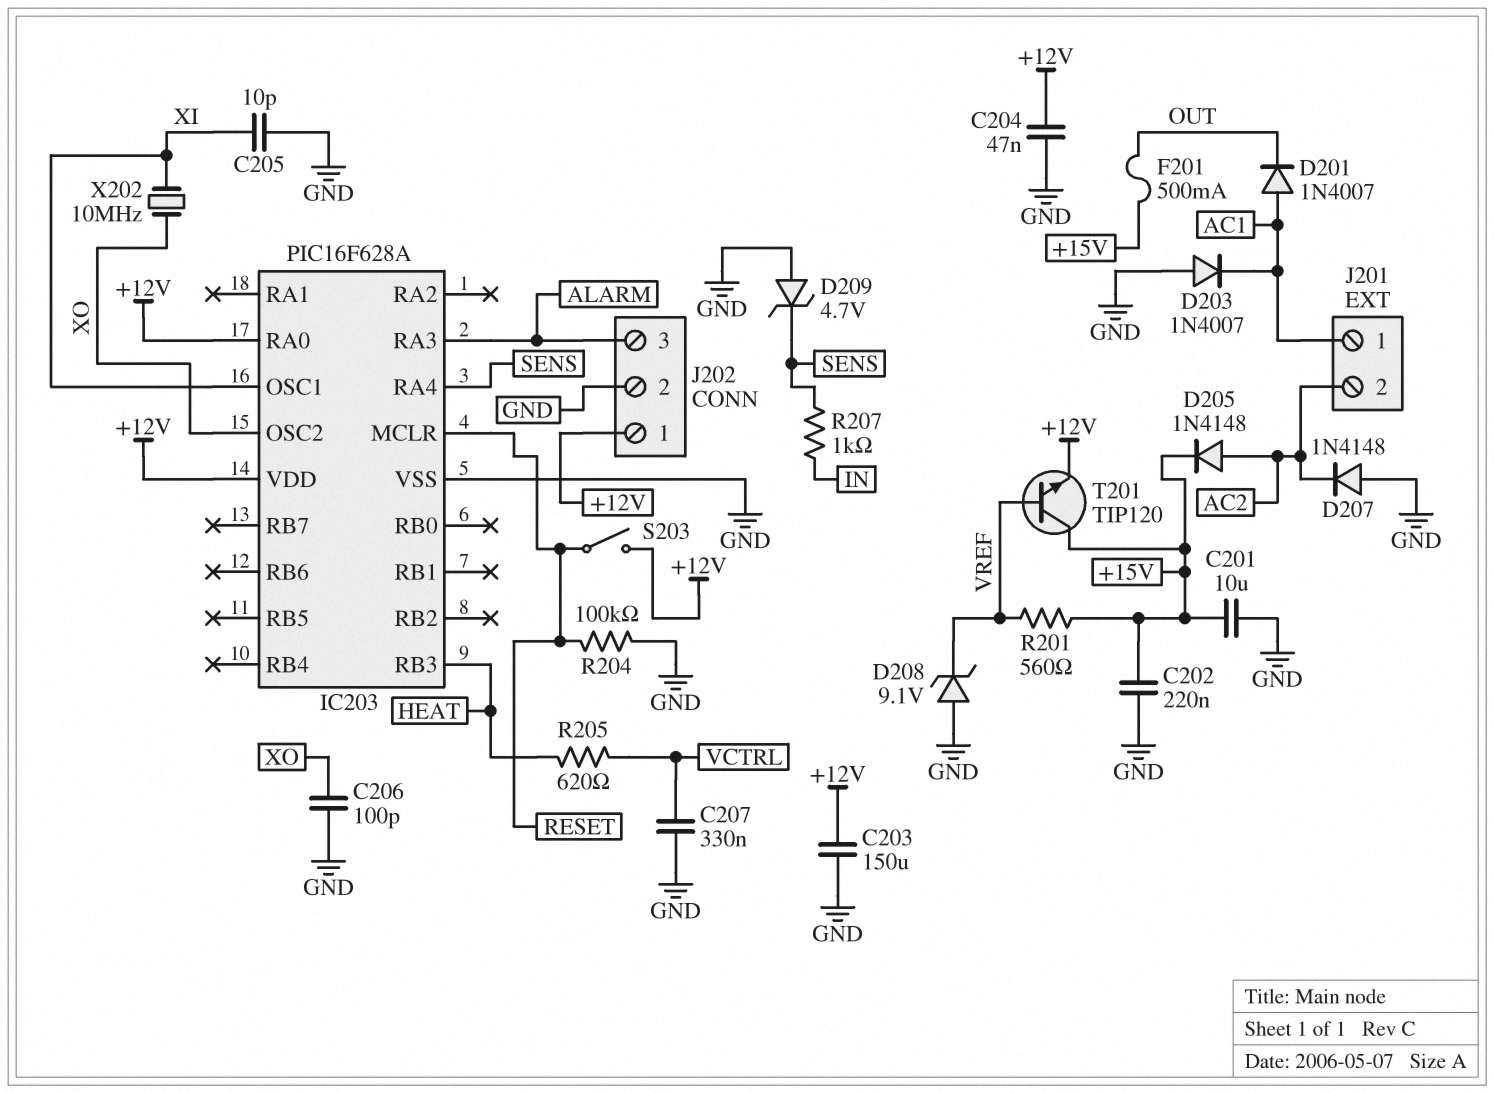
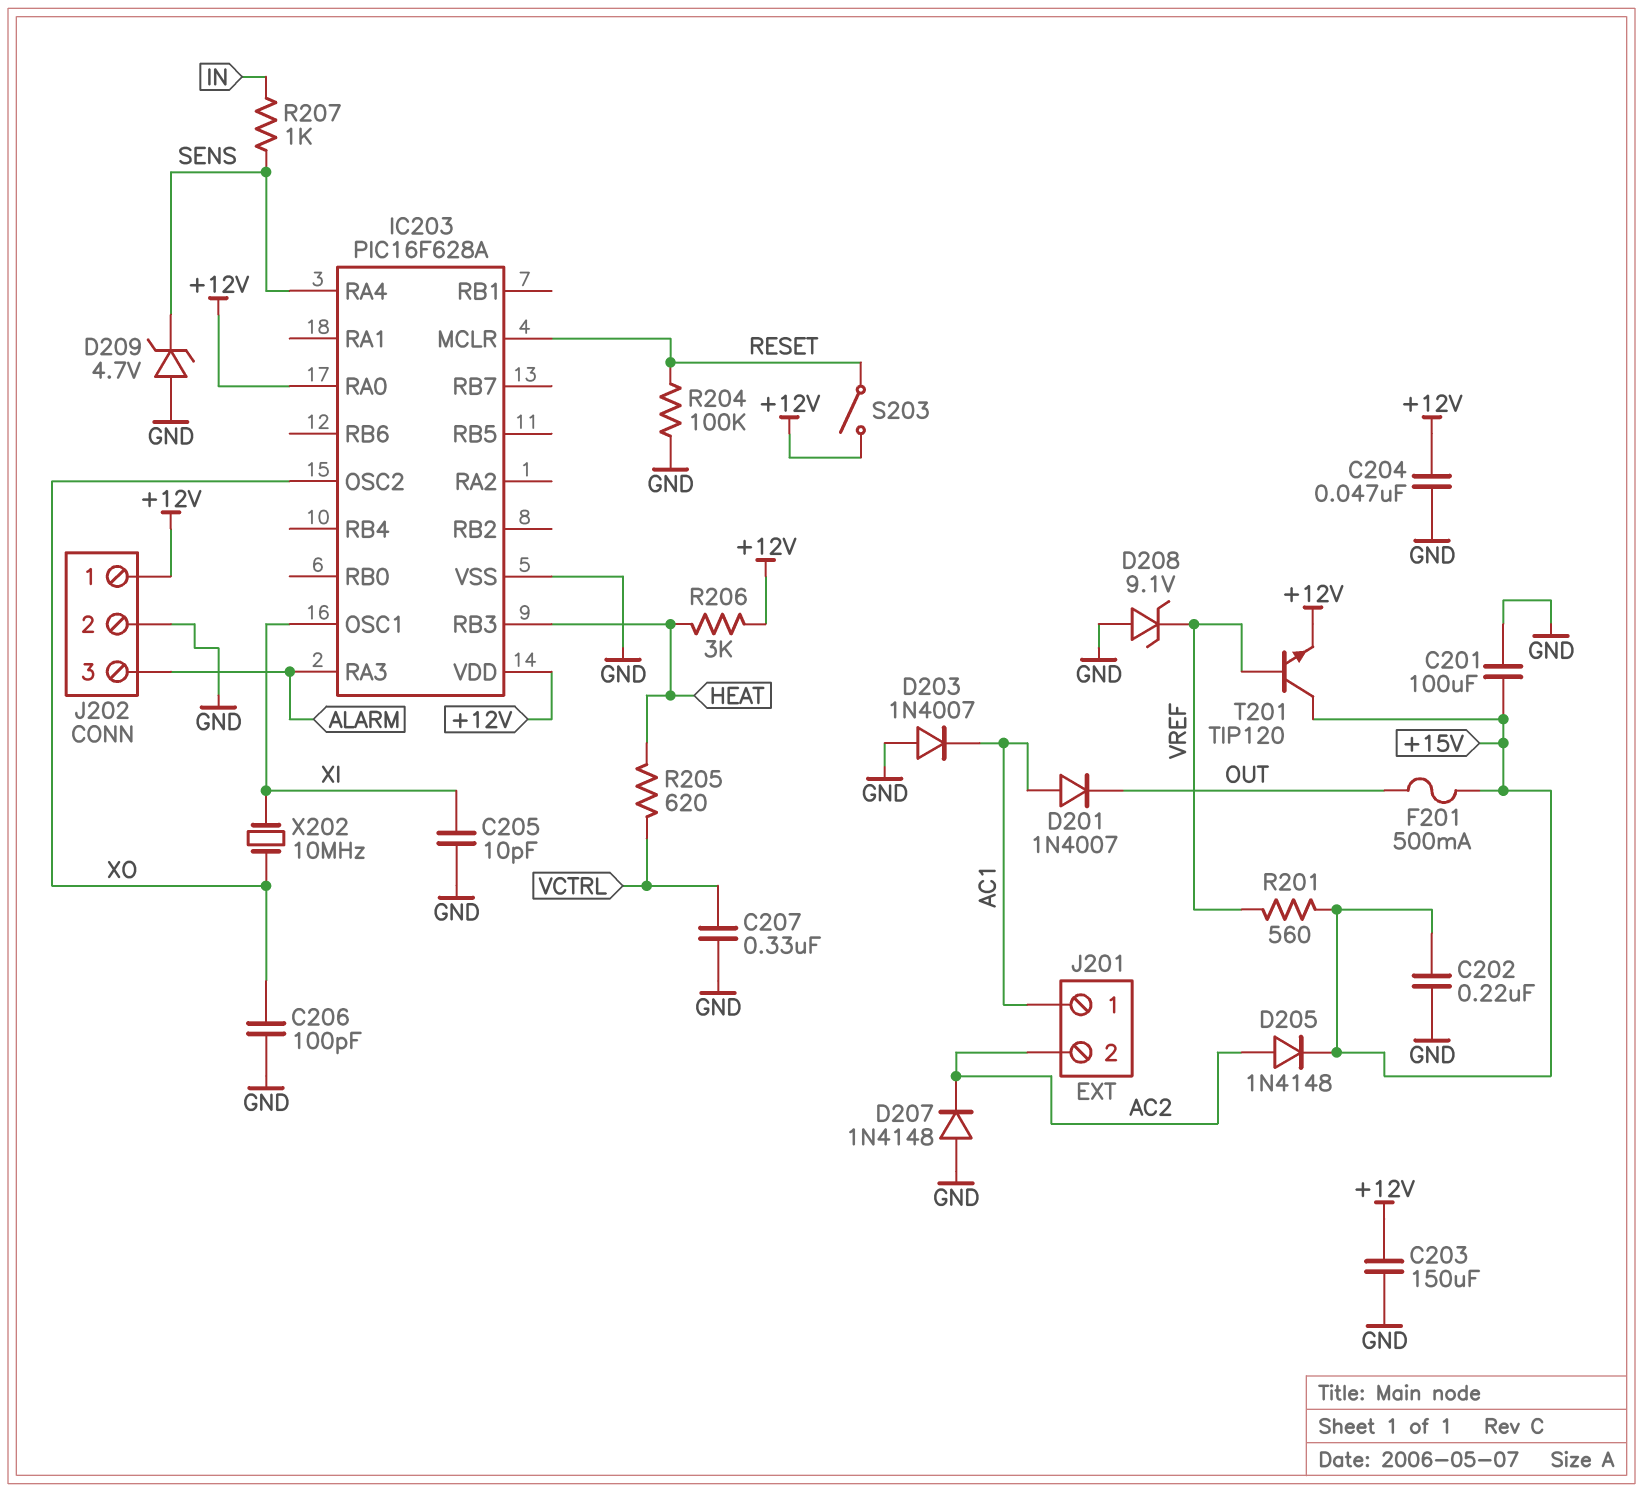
C201: 10uF (+15V, GND) -> 100uF (+15V, GND)
R206: none -> 3k (+12V, HEAT)

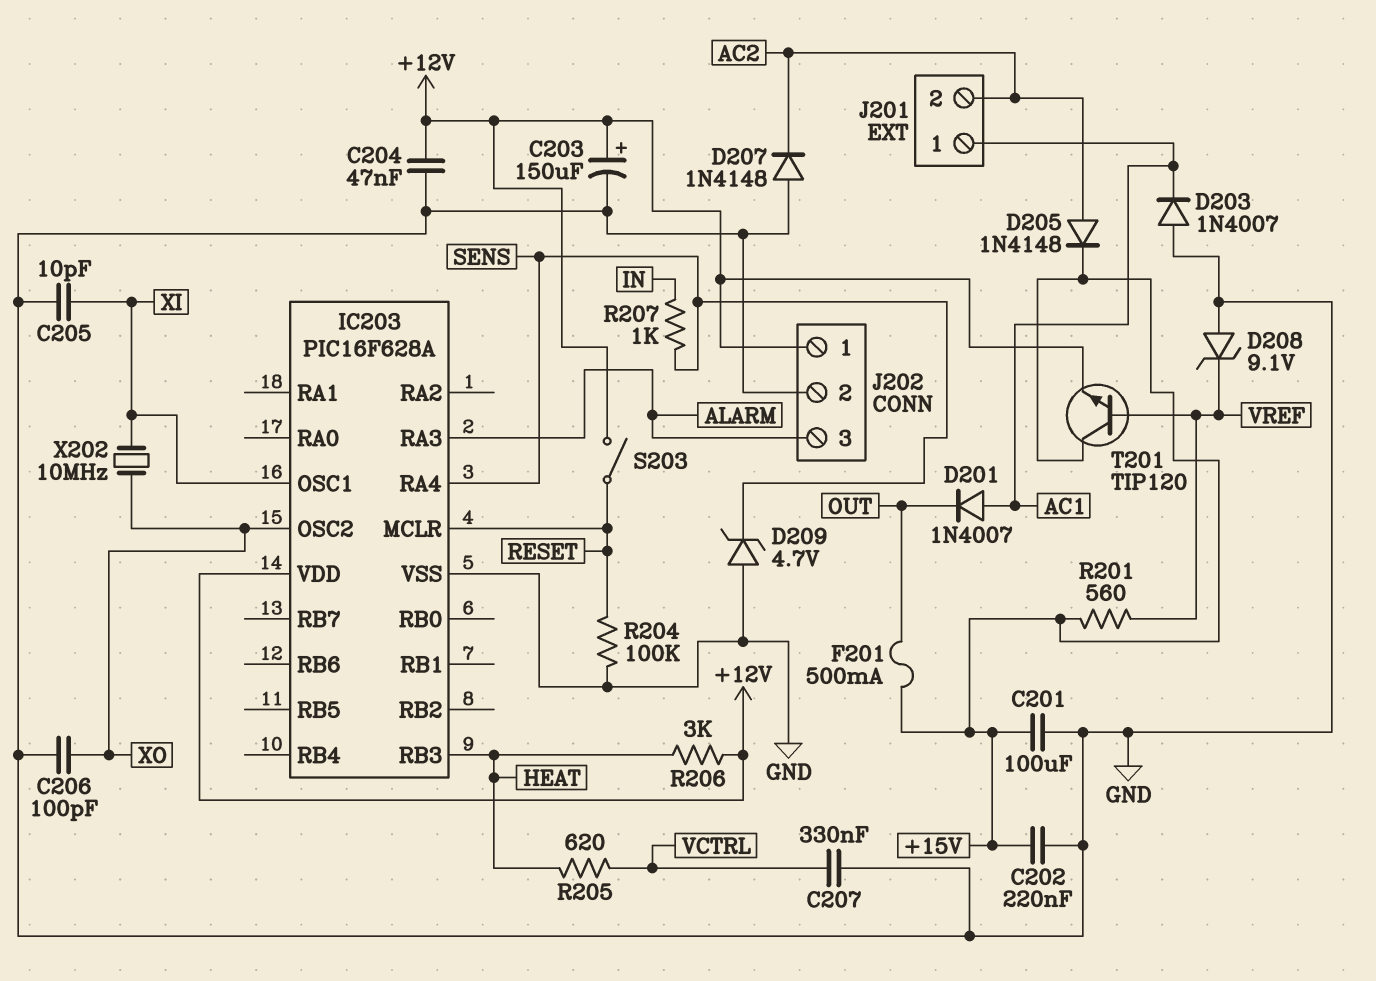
C203: 150uF (+12V, GND) -> 150uF (plus +12V, minus GND)
IC203 pin RA0: +12V -> none

